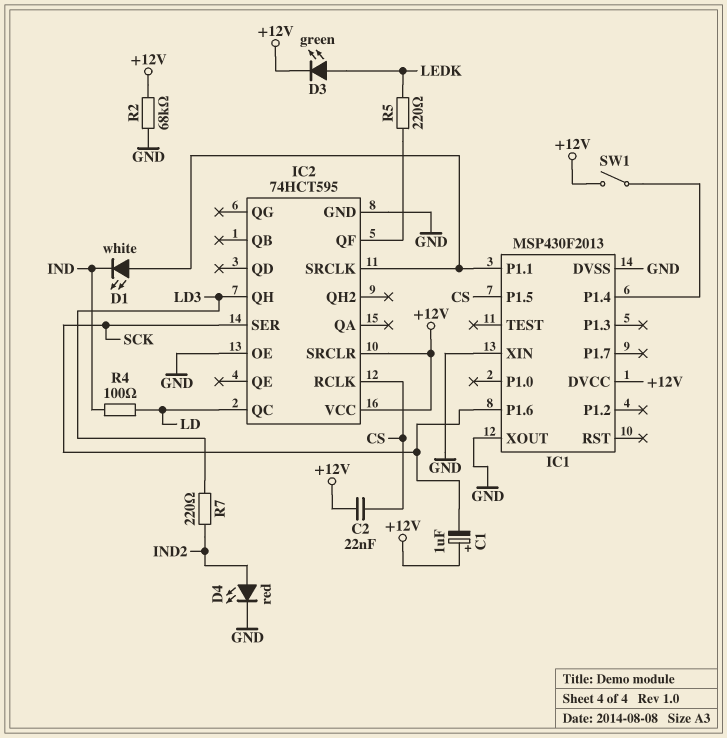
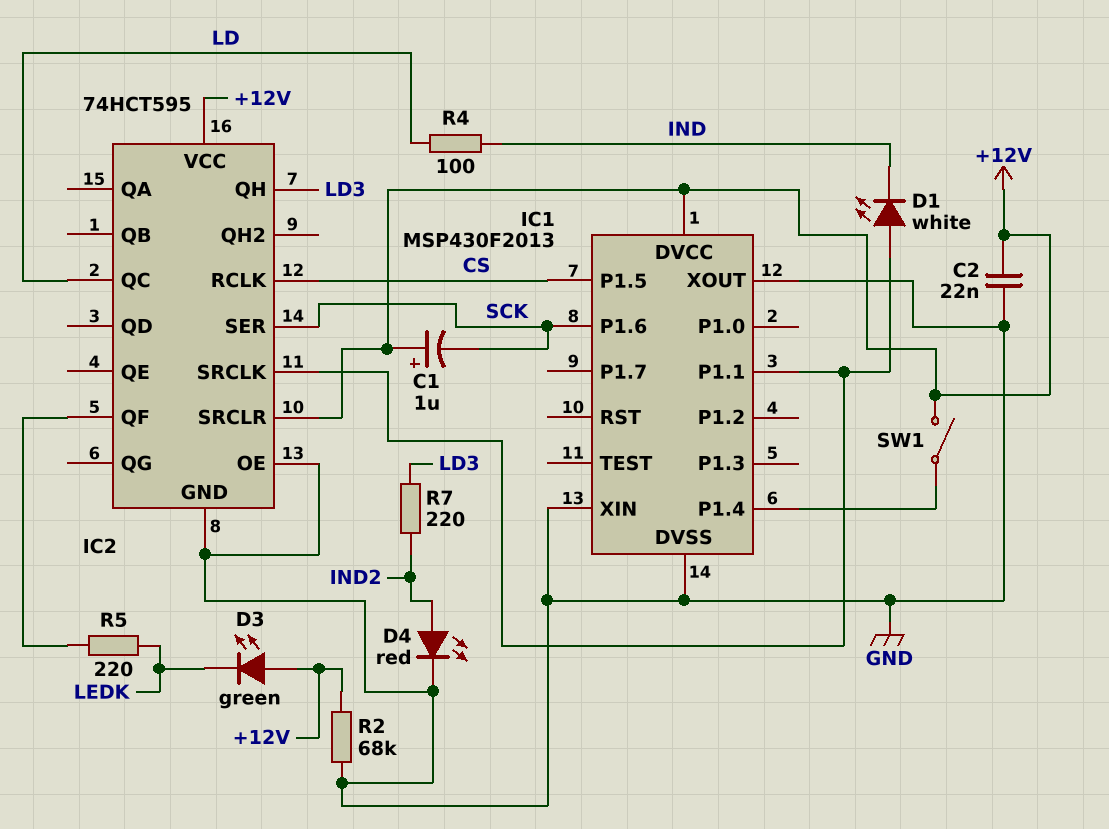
C2: 22nF (+12V, CS) -> 22nF (+12V, GND)
D3: LED green (A LEDK, K +12V) -> LED green (A +12V, K LEDK)

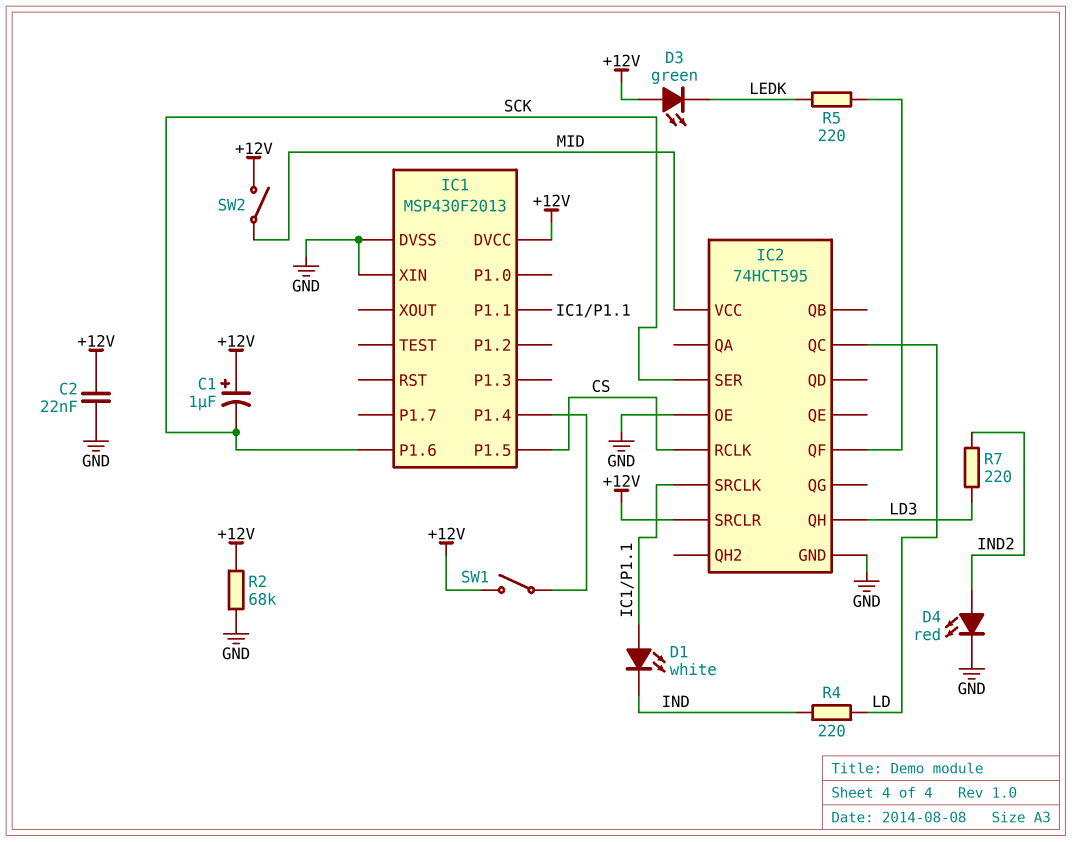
IC1 pin XOUT: GND -> none
IC2 pin VCC: +12V -> MID
R4: 100 (IND, LD) -> 220 (IND, LD)
SW2: none -> switch (+12V, MID)

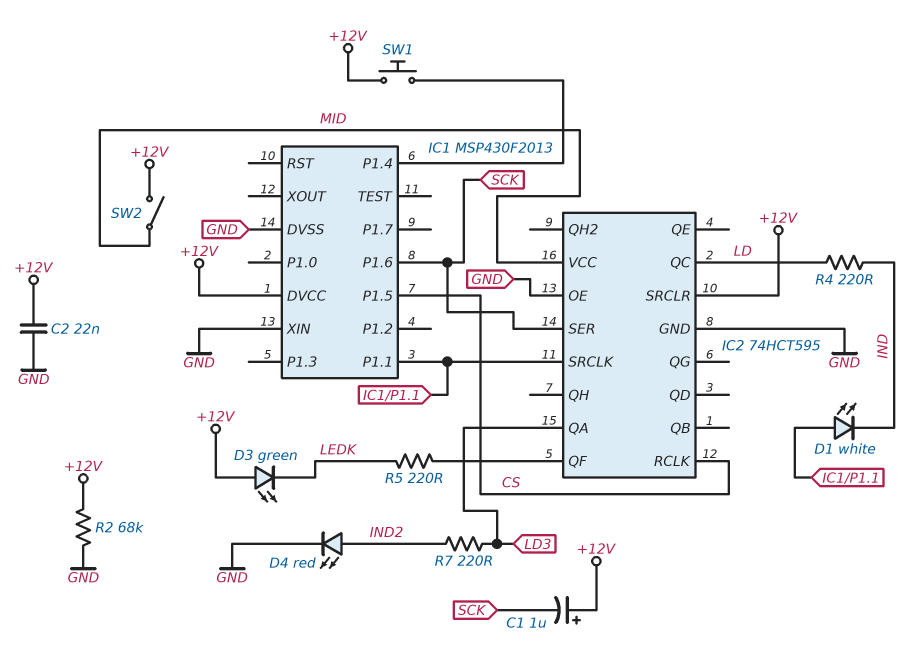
IC2 pin QA: none -> LD3
IC2 pin QH: LD3 -> none
SW1: switch (+12V, IC1/P1.4) -> button (+12V, IC1/P1.4)

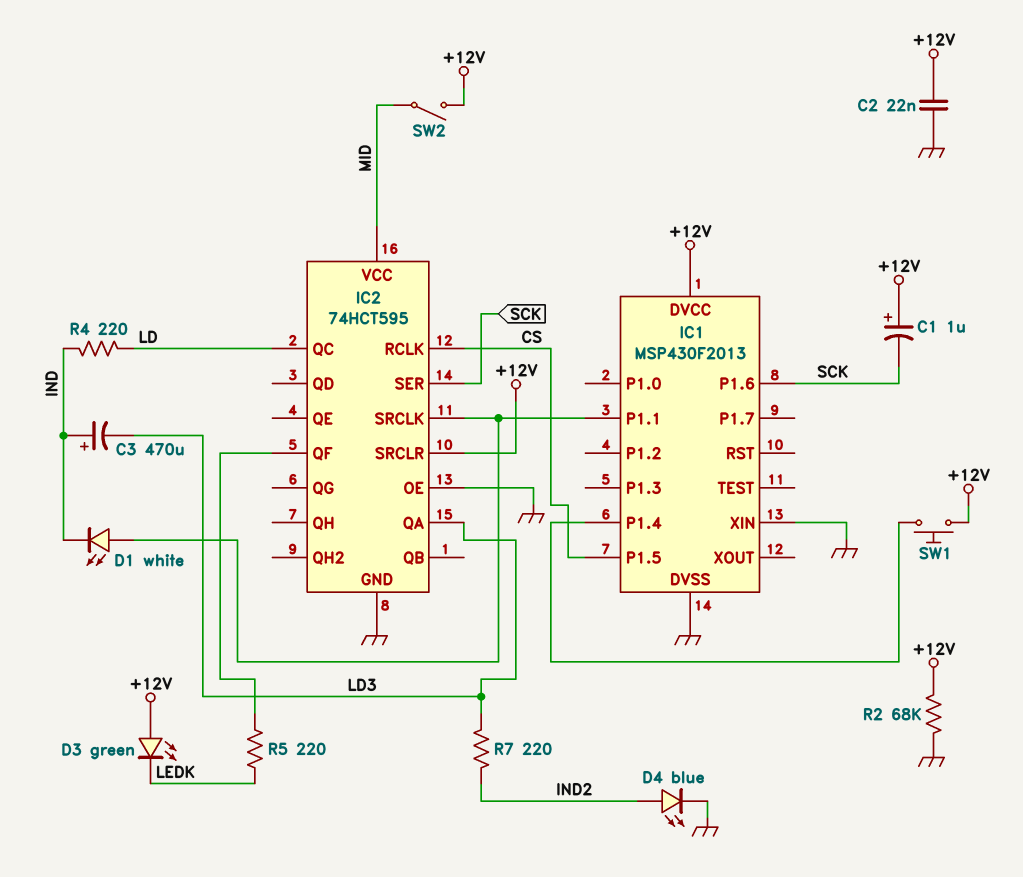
C3: none -> 470uF (plus IND, minus LD3)
D4: LED red (A IND2, K GND) -> LED blue (A IND2, K GND)

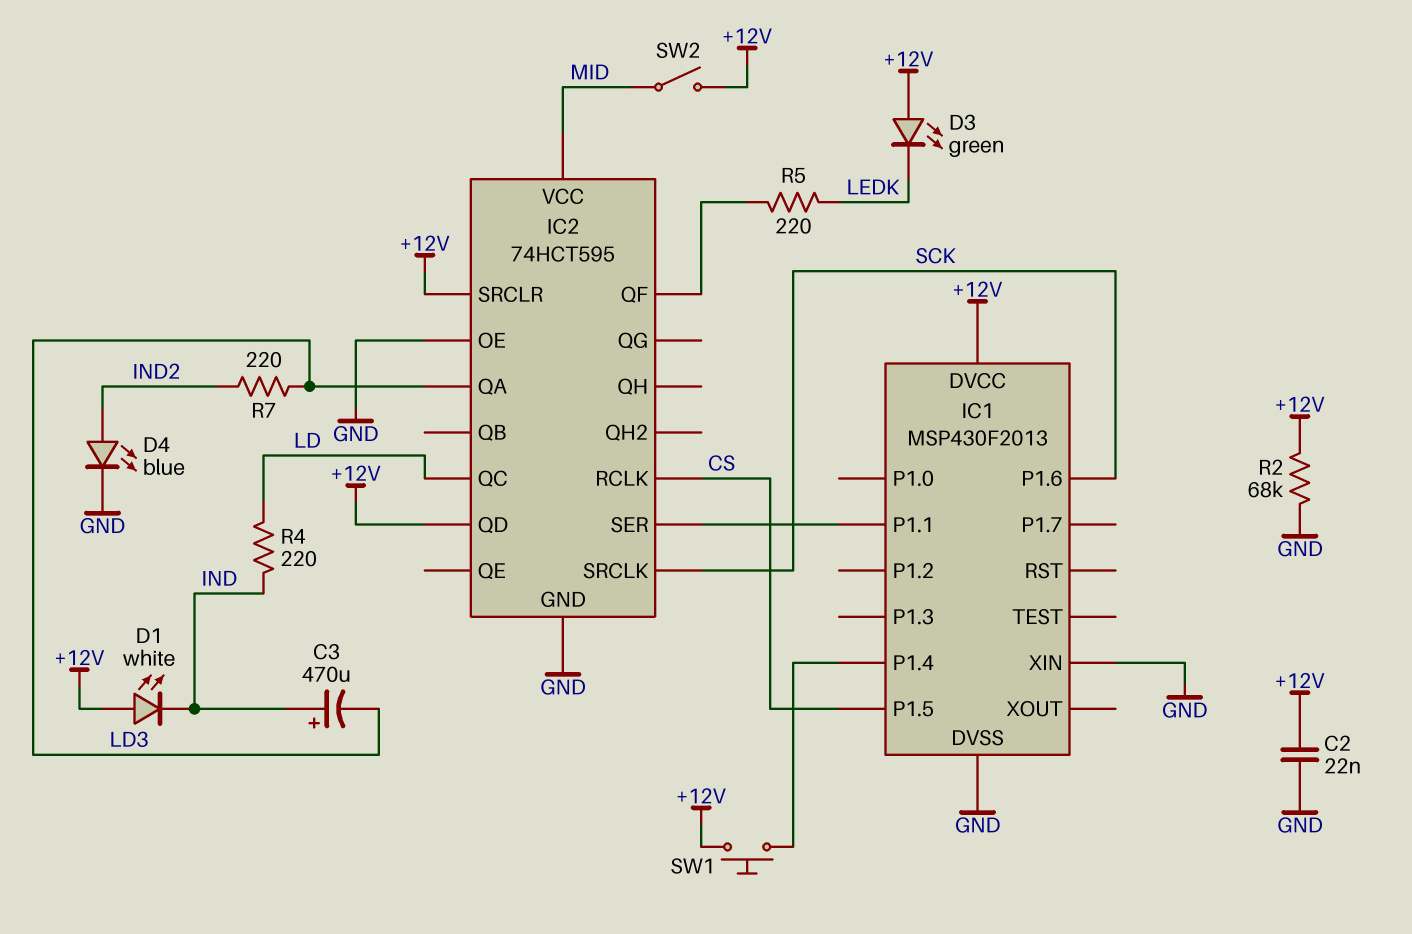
C1: 1uF (plus +12V, minus SCK) -> none
D1: LED white (A IC1/P1.1, K IND) -> LED white (A +12V, K IND)
IC2 pin QD: none -> +12V
IC2 pin SER: SCK -> IC1/P1.1
IC2 pin SRCLK: IC1/P1.1 -> SCK

